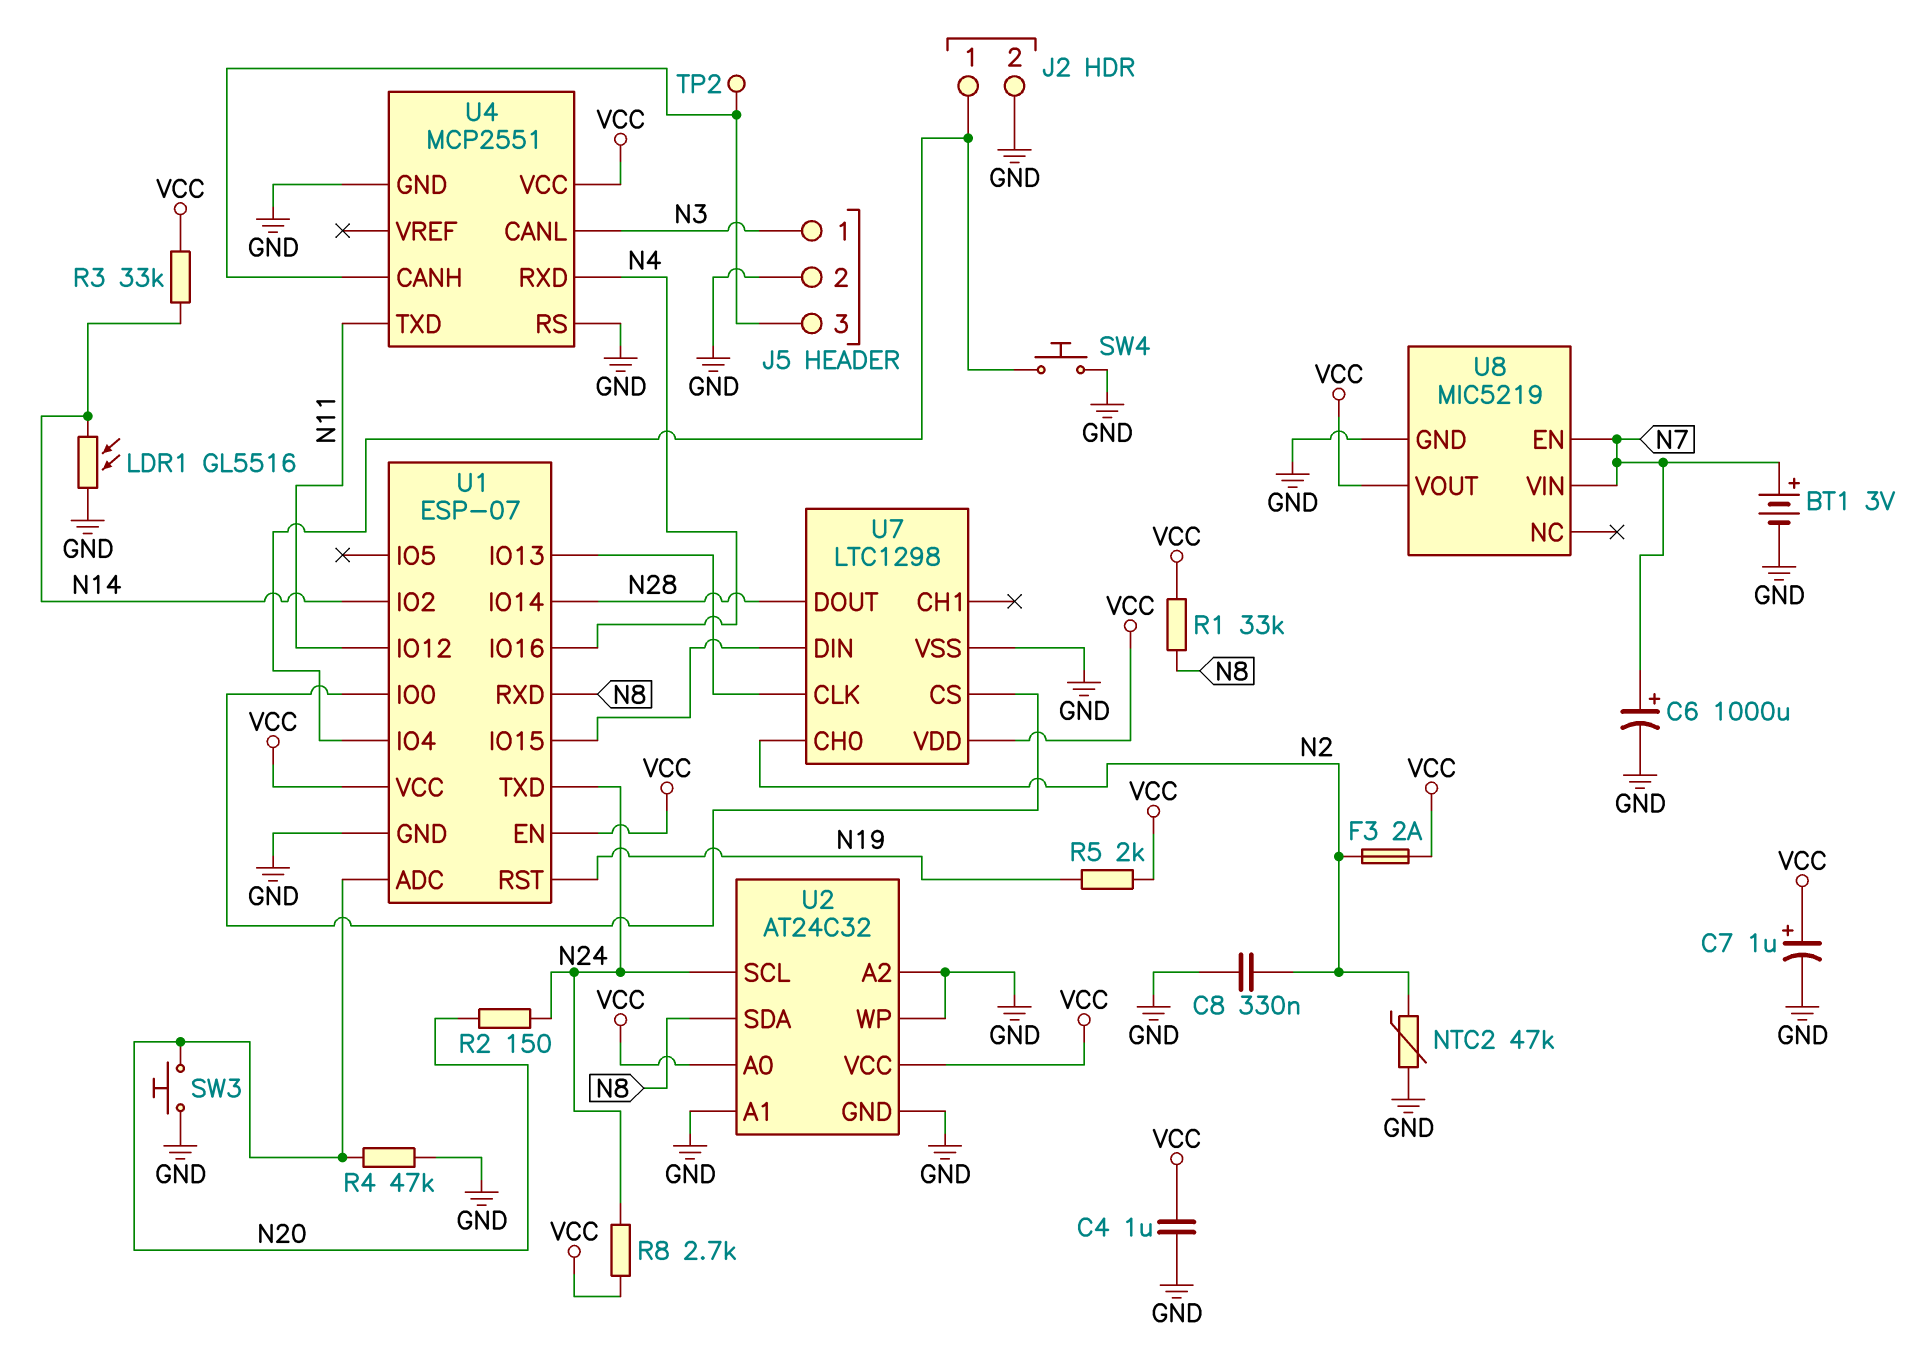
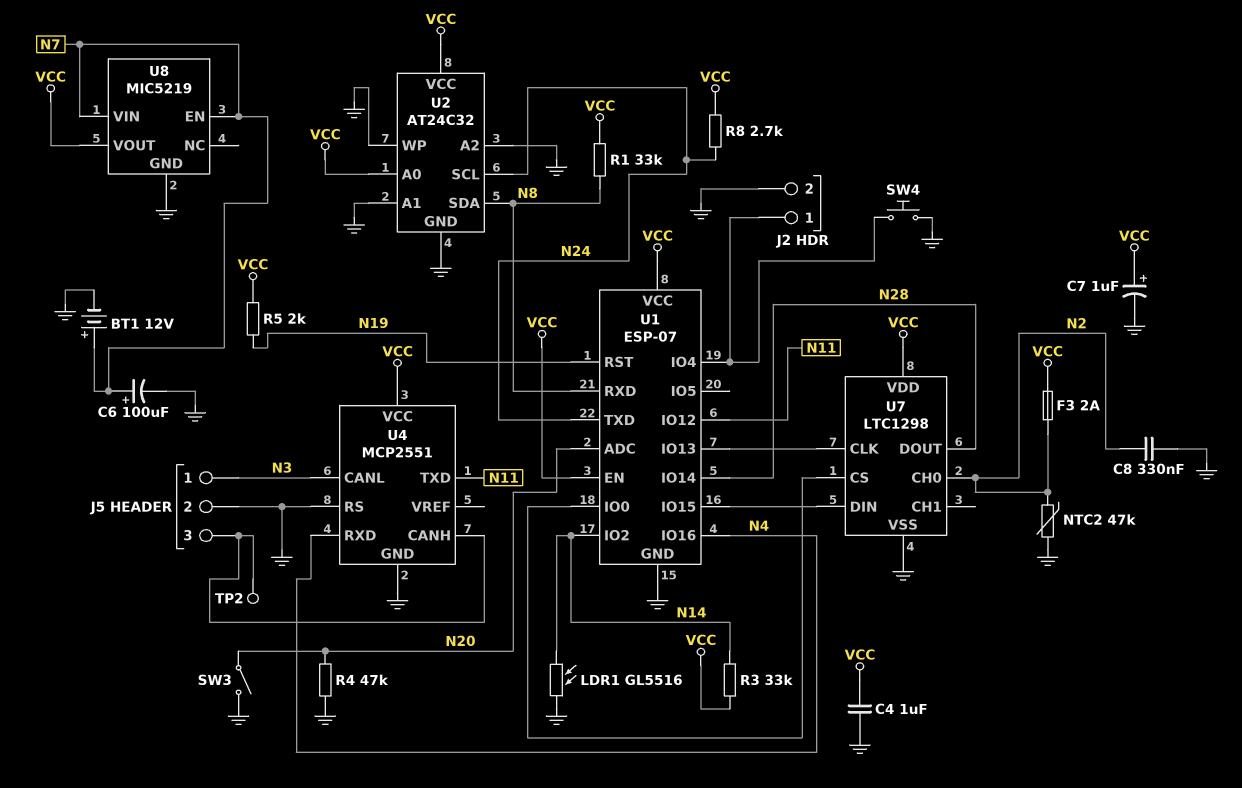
BT1: 3V (plus N7, minus GND) -> 12V (plus N7, minus GND)
C6: 1000uF (plus N7, minus GND) -> 100uF (plus N7, minus GND)
R2: 150 (N20, N24) -> none
SW3: button (GND, N20) -> switch (GND, N20)

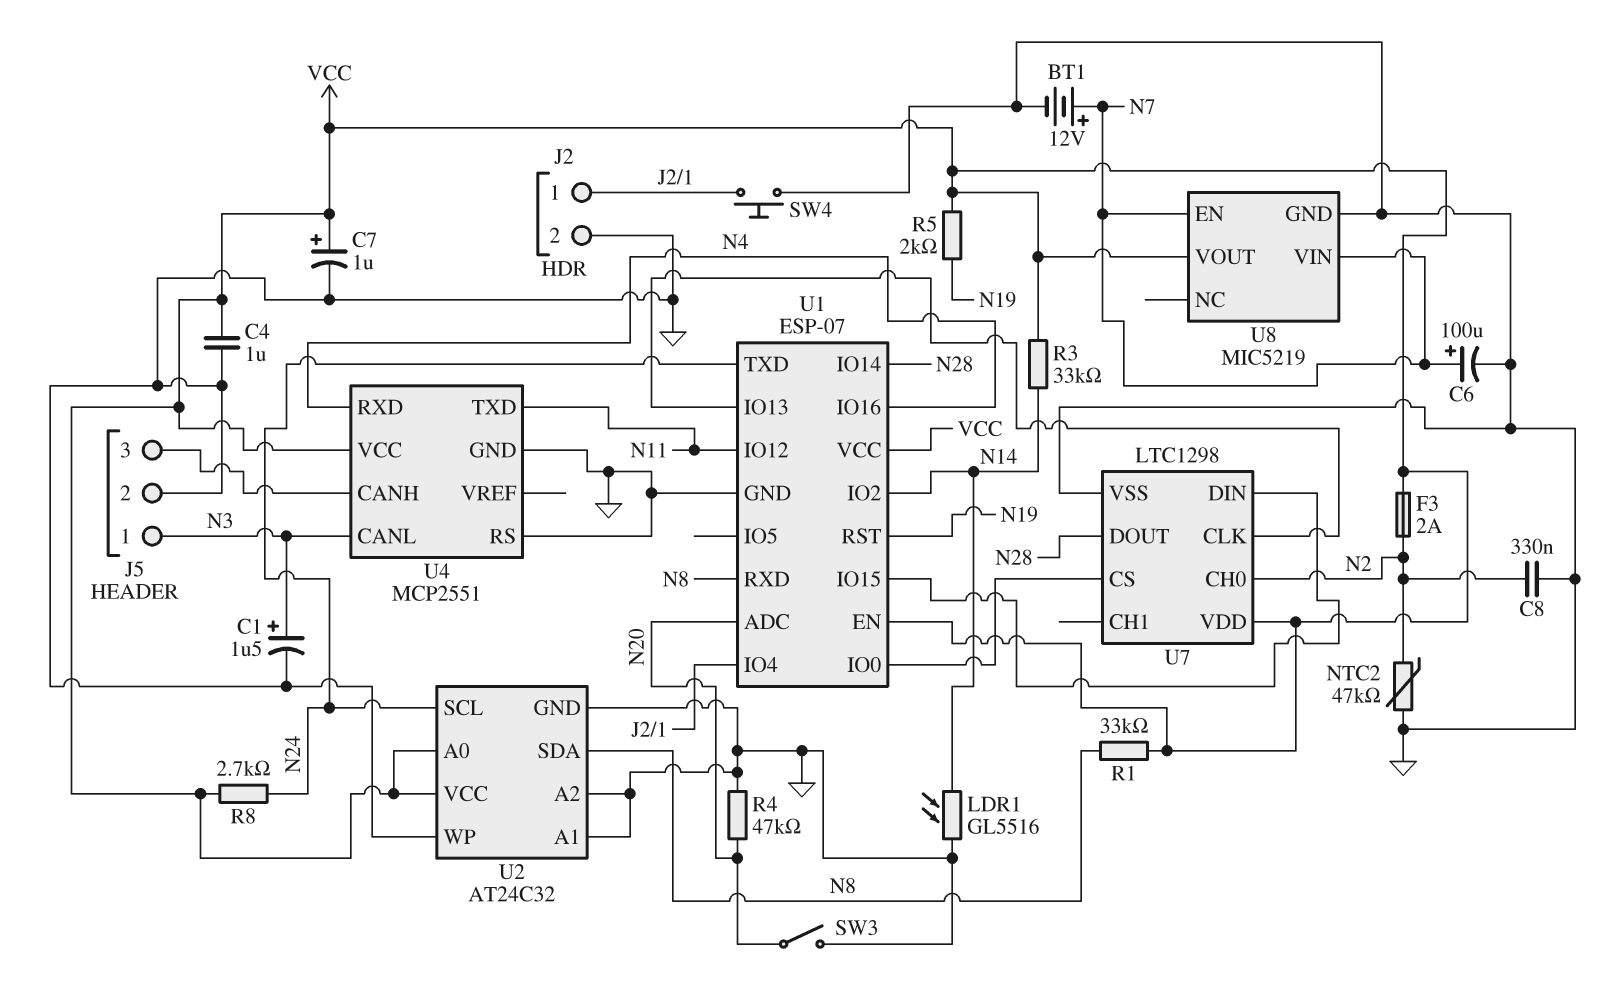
C1: none -> 1.5uF (plus N3, minus GND)
TP2: test point (J5/3) -> none

